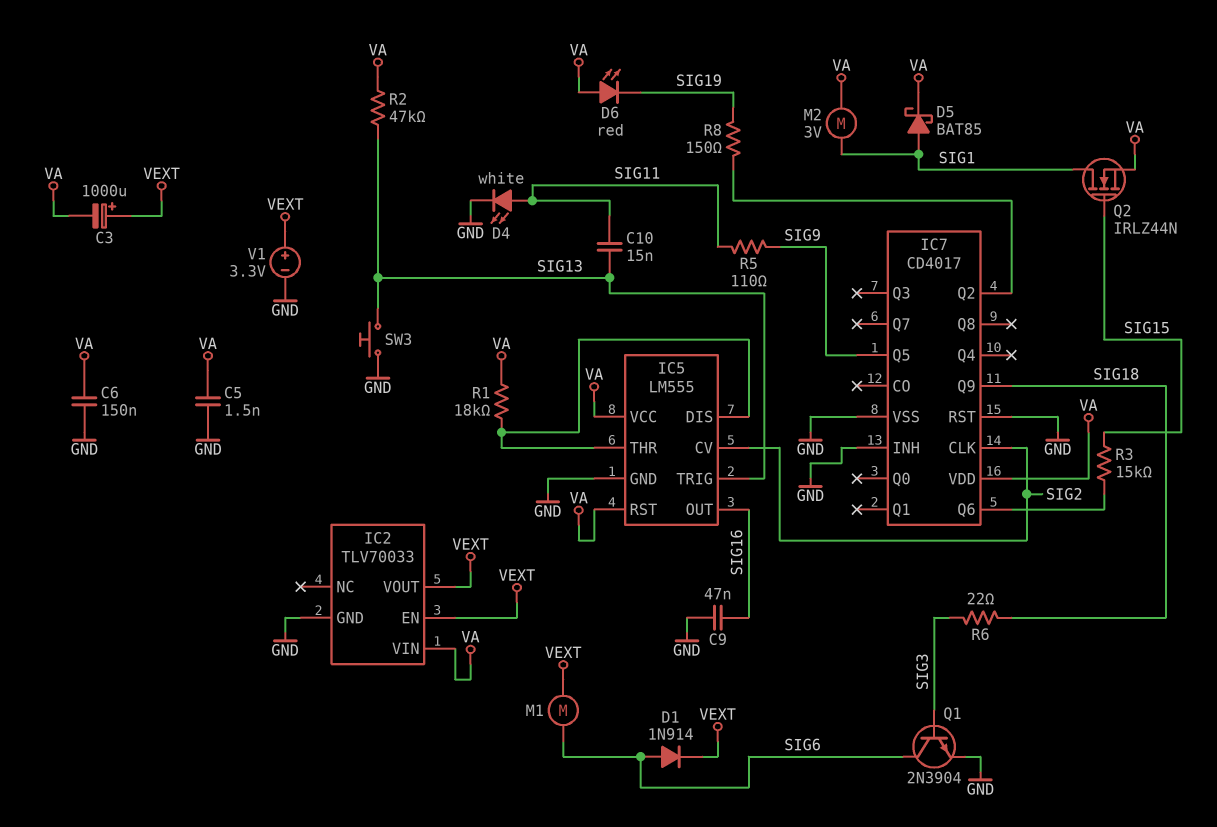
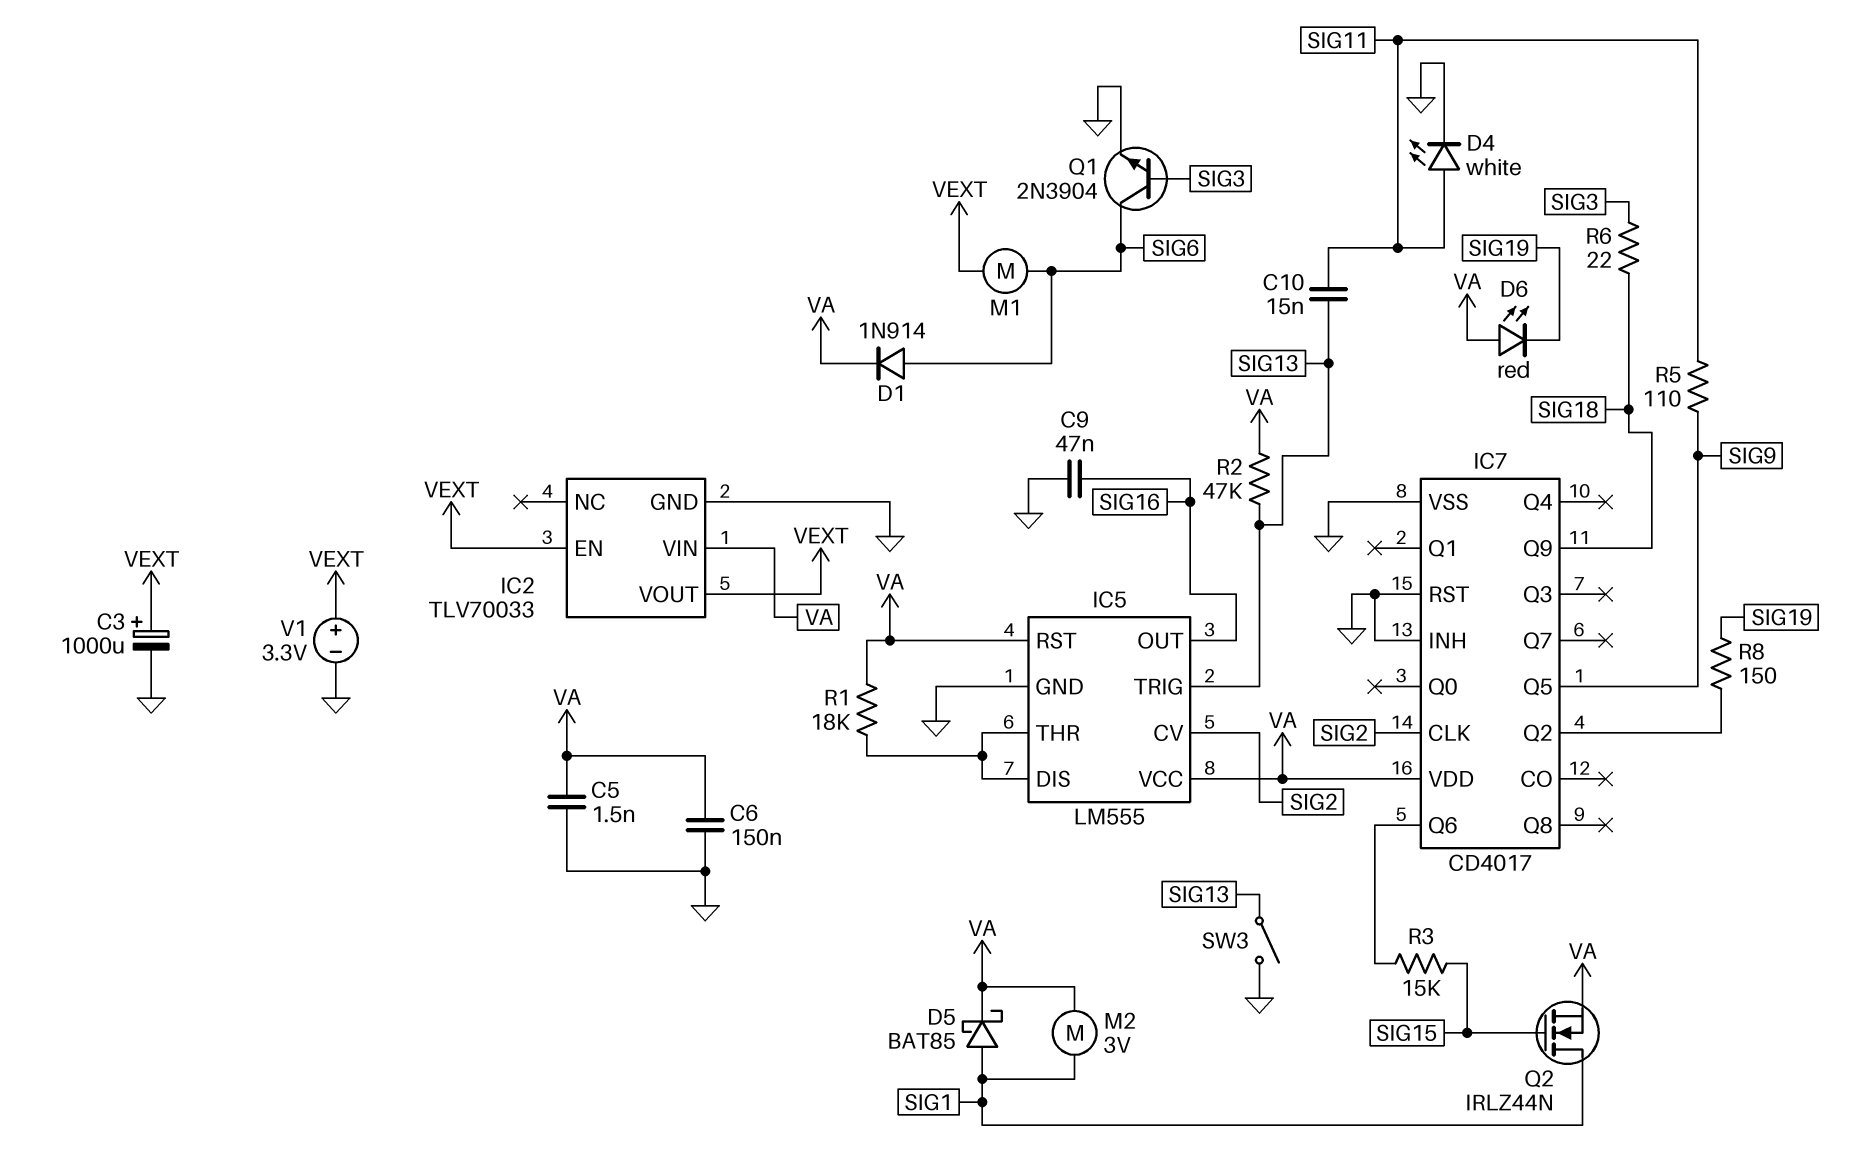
C3: 1000uF (plus VEXT, minus VA) -> 1000uF (plus VEXT, minus GND)
D1: diode 1N914 (A SIG6, K VEXT) -> diode 1N914 (A SIG6, K VA)
SW3: button (GND, SIG13) -> switch (GND, SIG13)

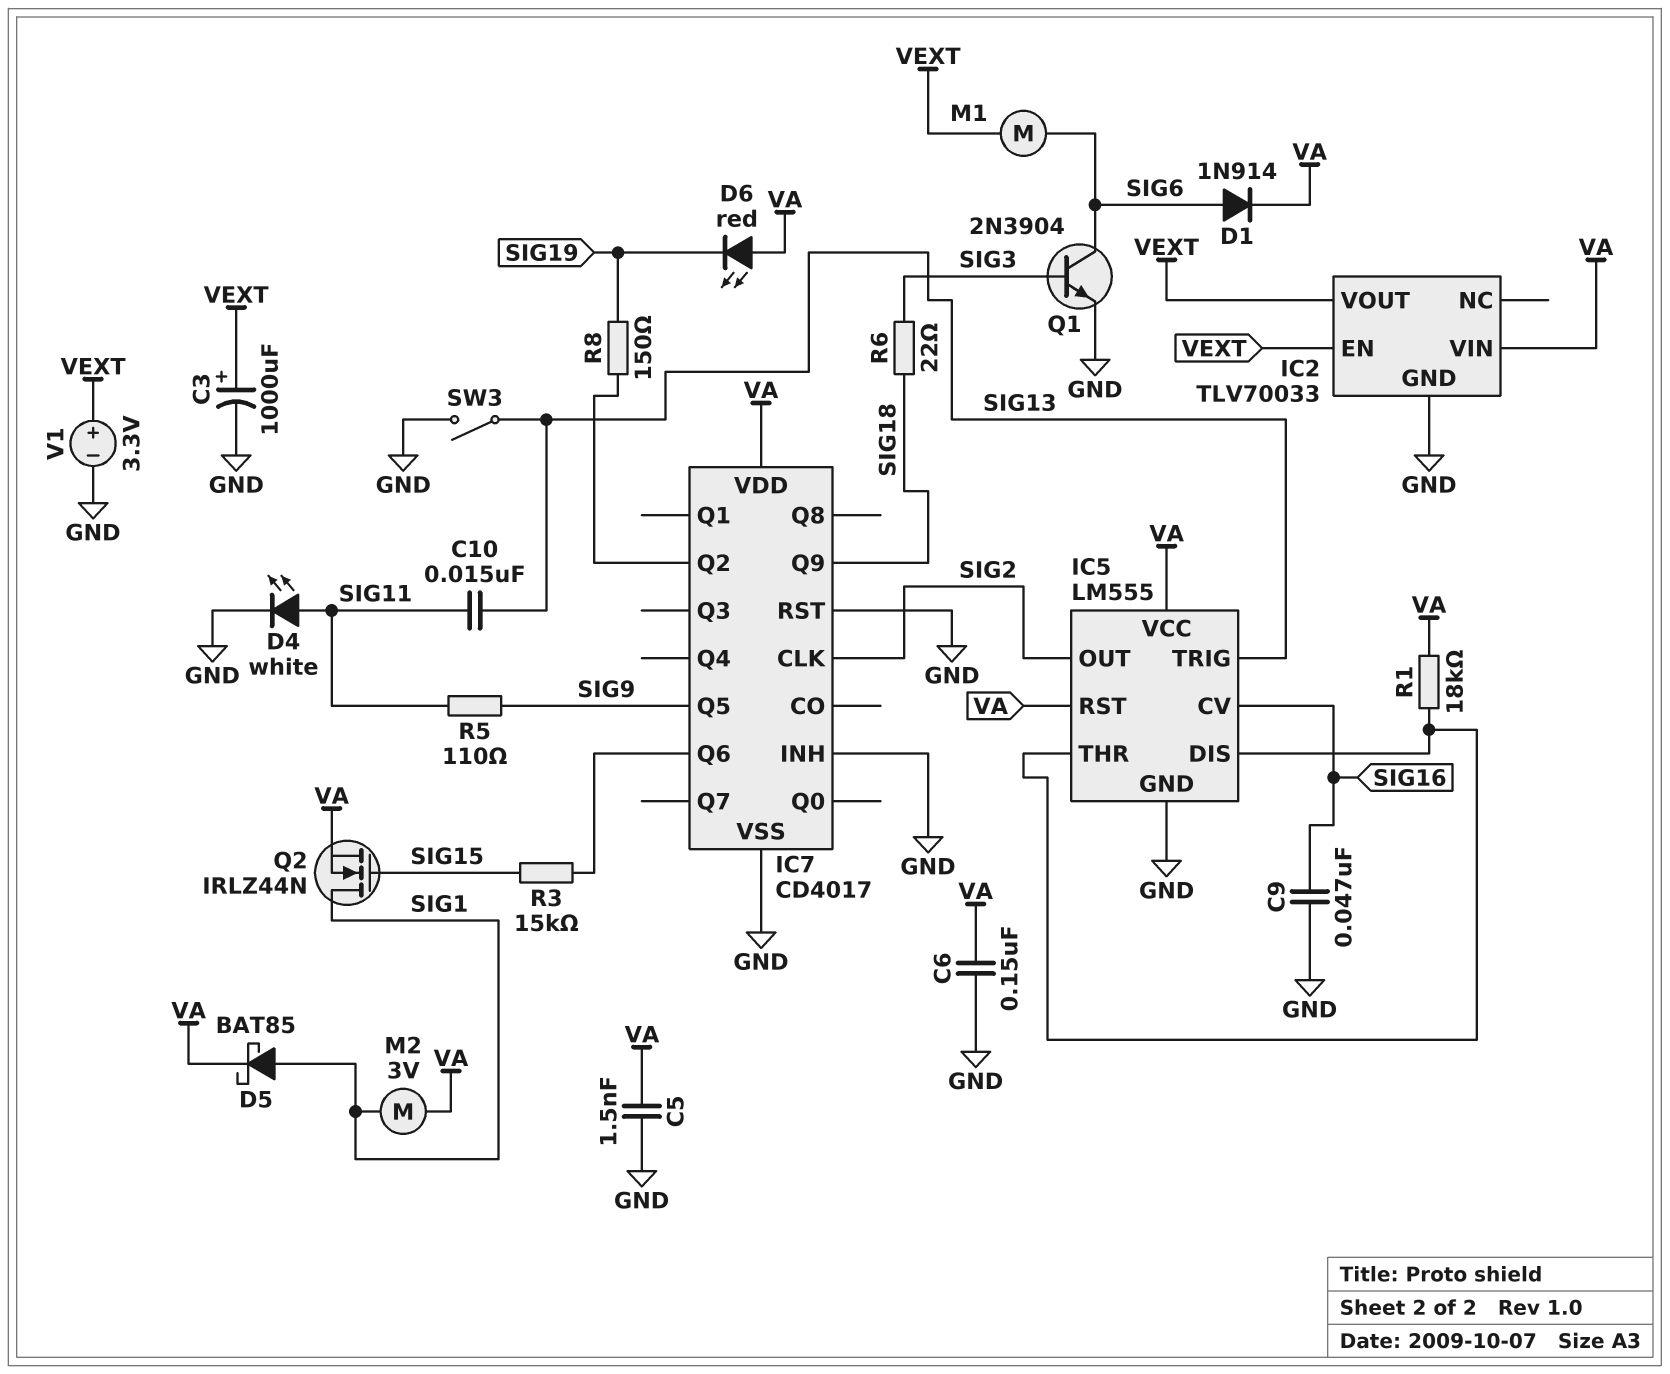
IC5 pin CV: SIG2 -> SIG16
IC5 pin OUT: SIG16 -> SIG2
R2: 47k (SIG13, VA) -> none

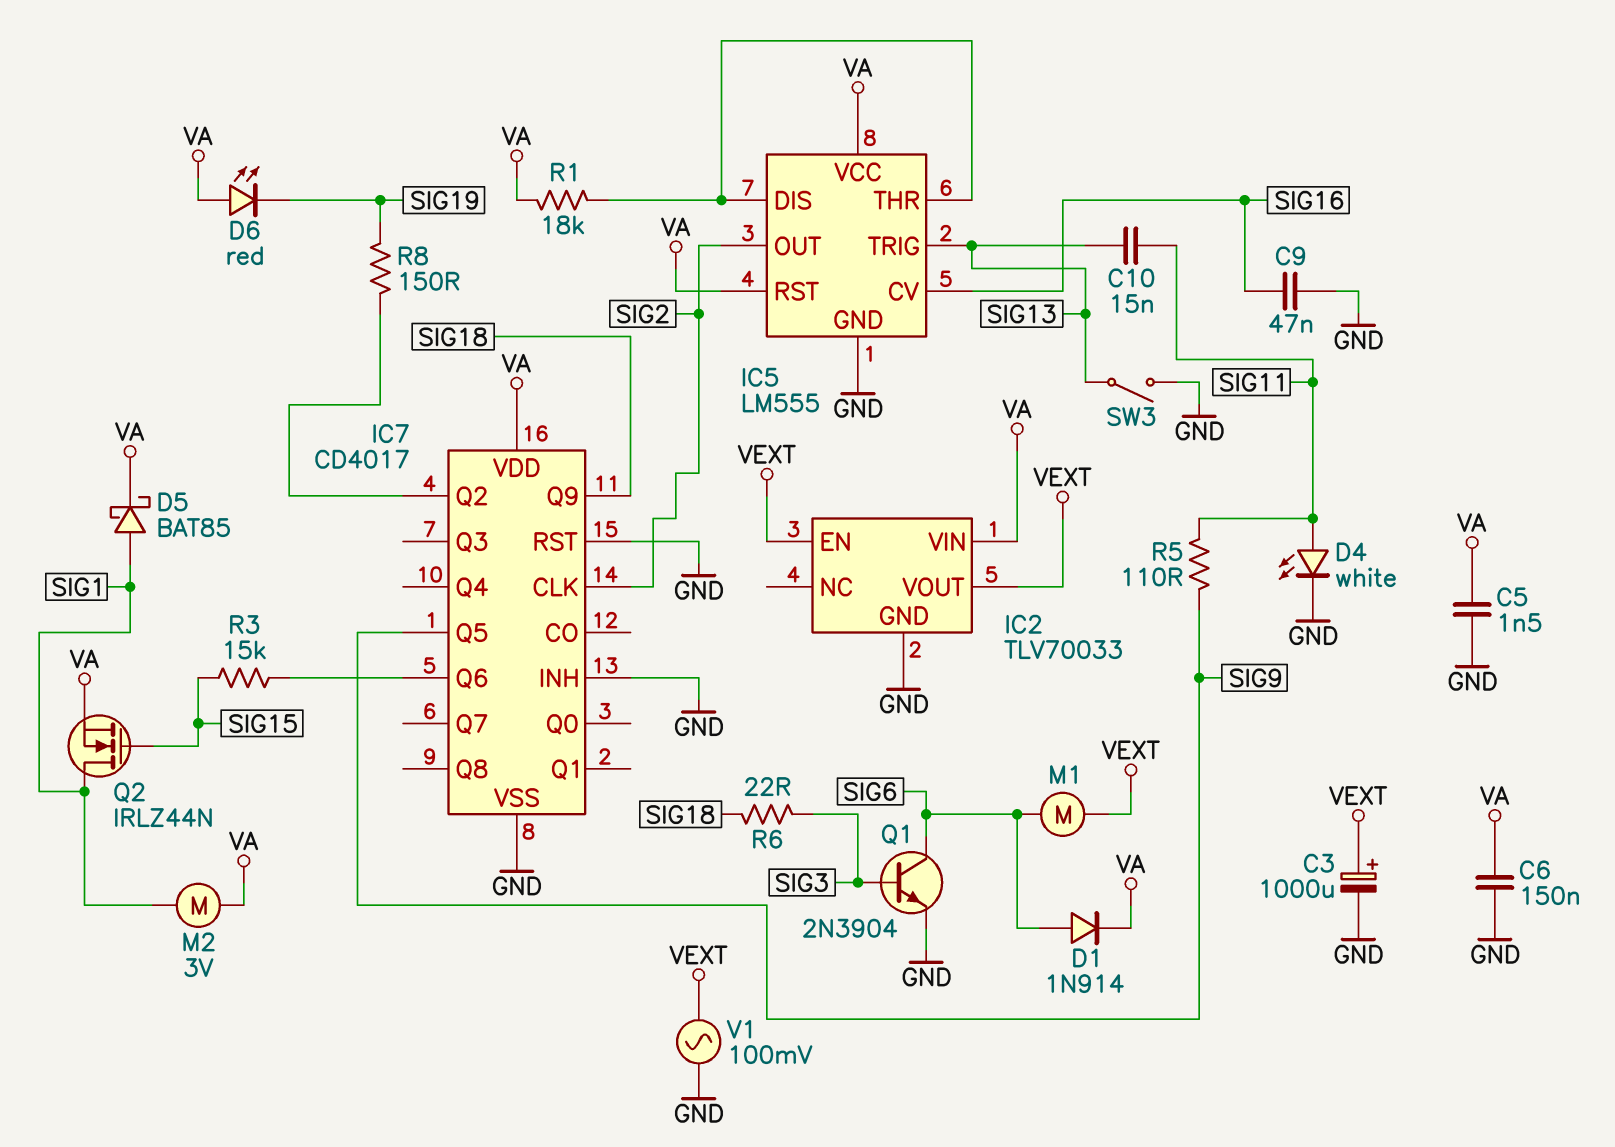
V1: 3.3V (plus VEXT, minus GND) -> AC 100mV (GND, VEXT)

